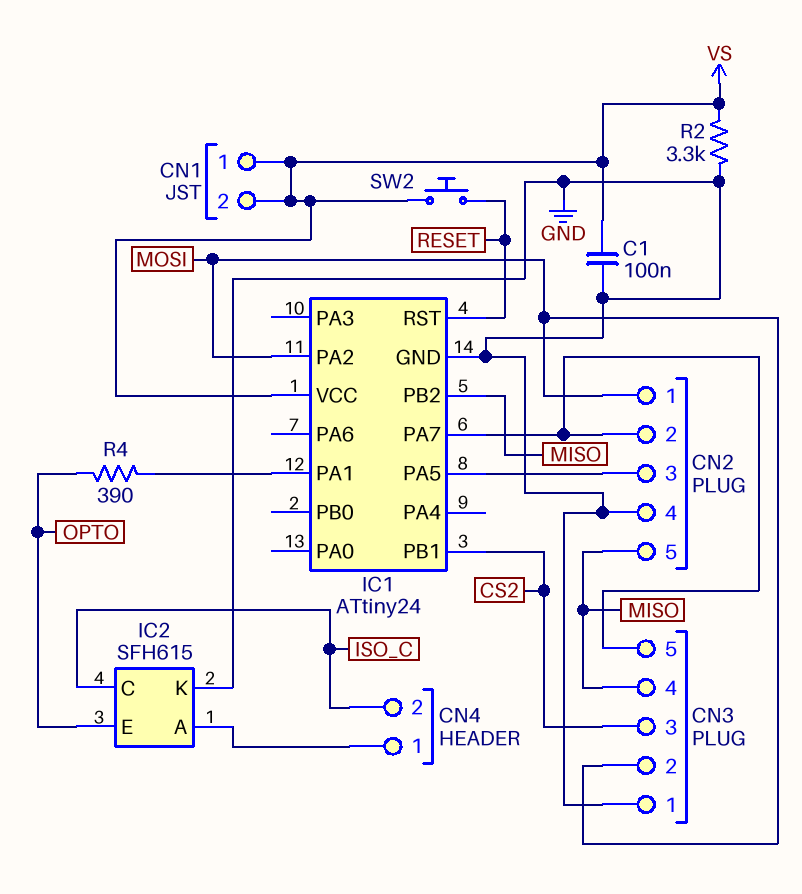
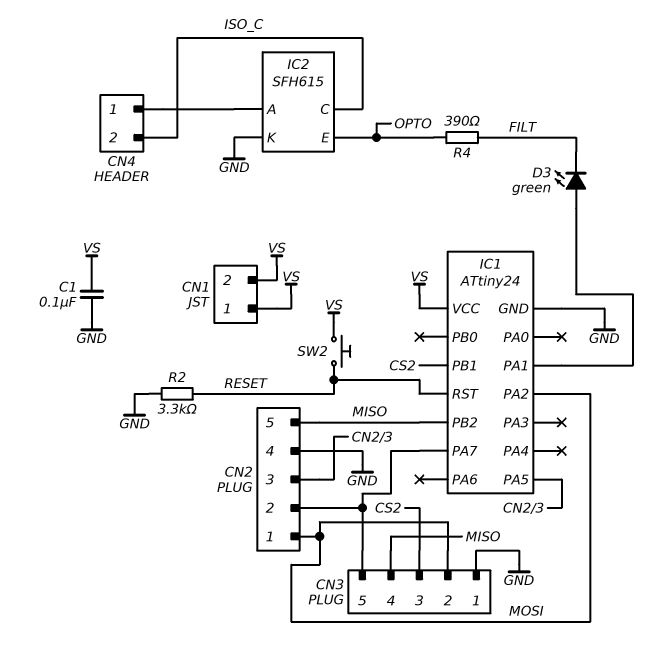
D3: none -> LED green (A IC1/PA1, K FILT)
R2: 3.3k (GND, VS) -> 3.3k (GND, RESET)
R4: 390 (IC1/PA1, OPTO) -> 390 (FILT, OPTO)

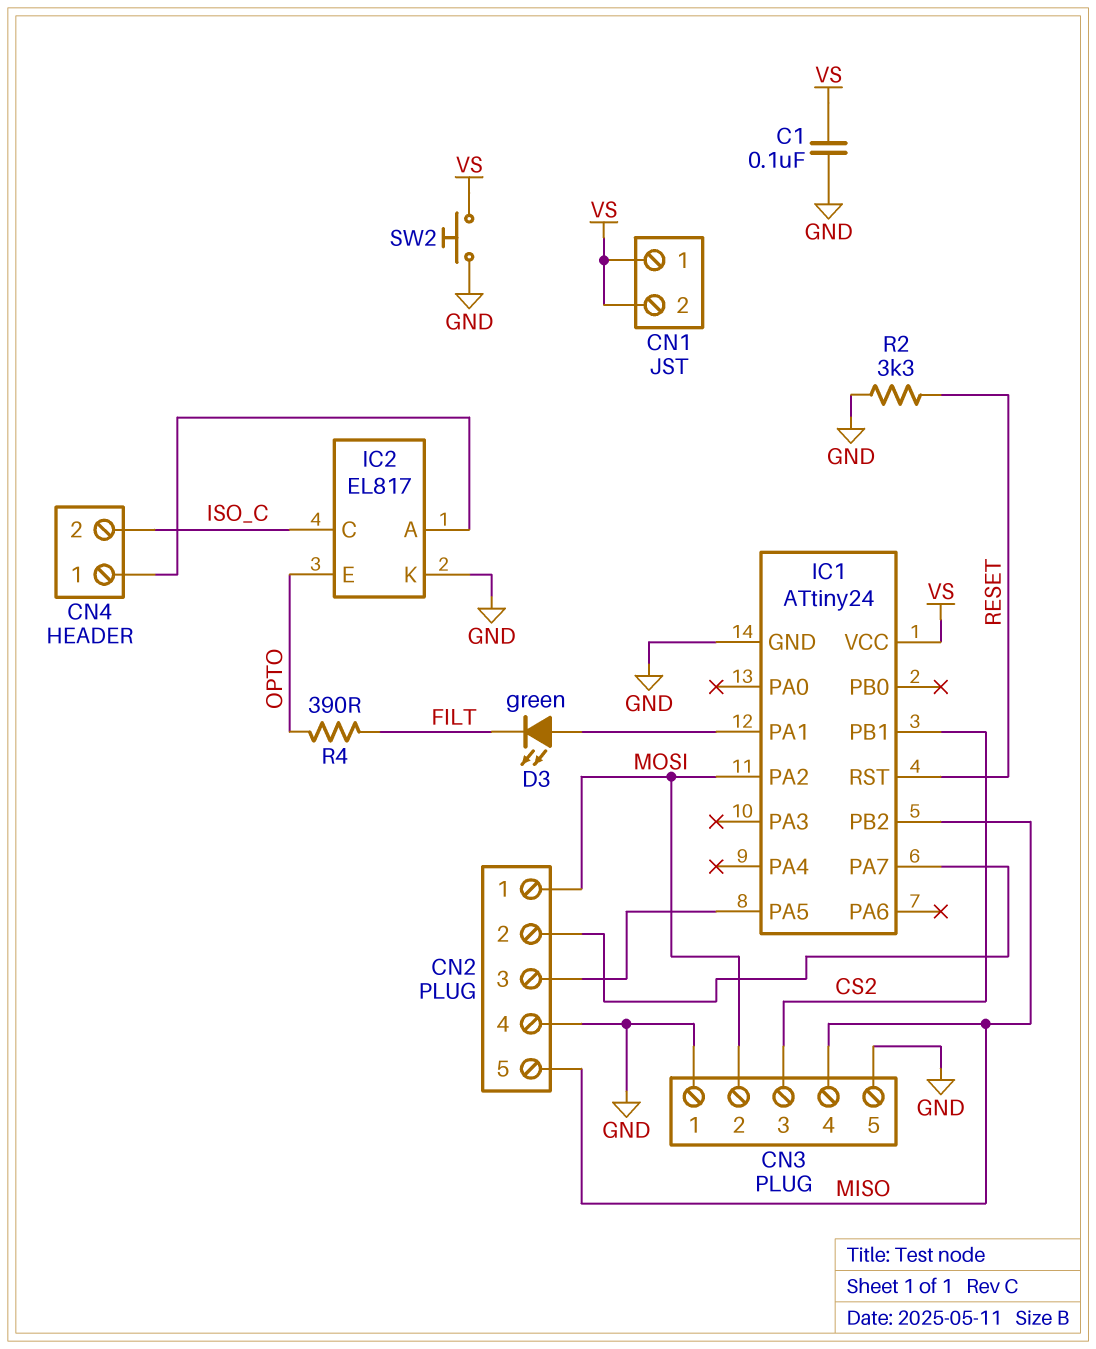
CN3 pin 5: CN2/2 -> GND
IC2: SFH615 -> EL817
SW2: button (RESET, VS) -> button (GND, VS)

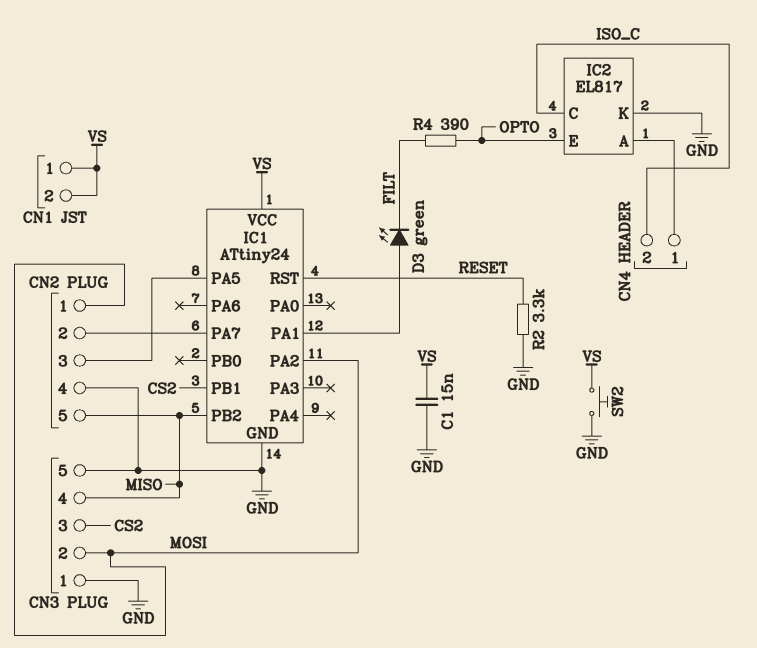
C1: 100nF (GND, VS) -> 15nF (GND, VS)

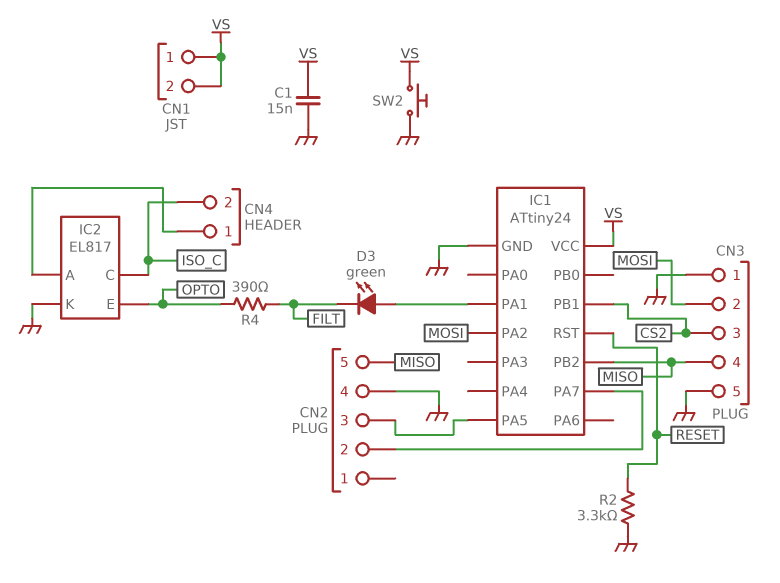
CN2 pin 1: MOSI -> none

